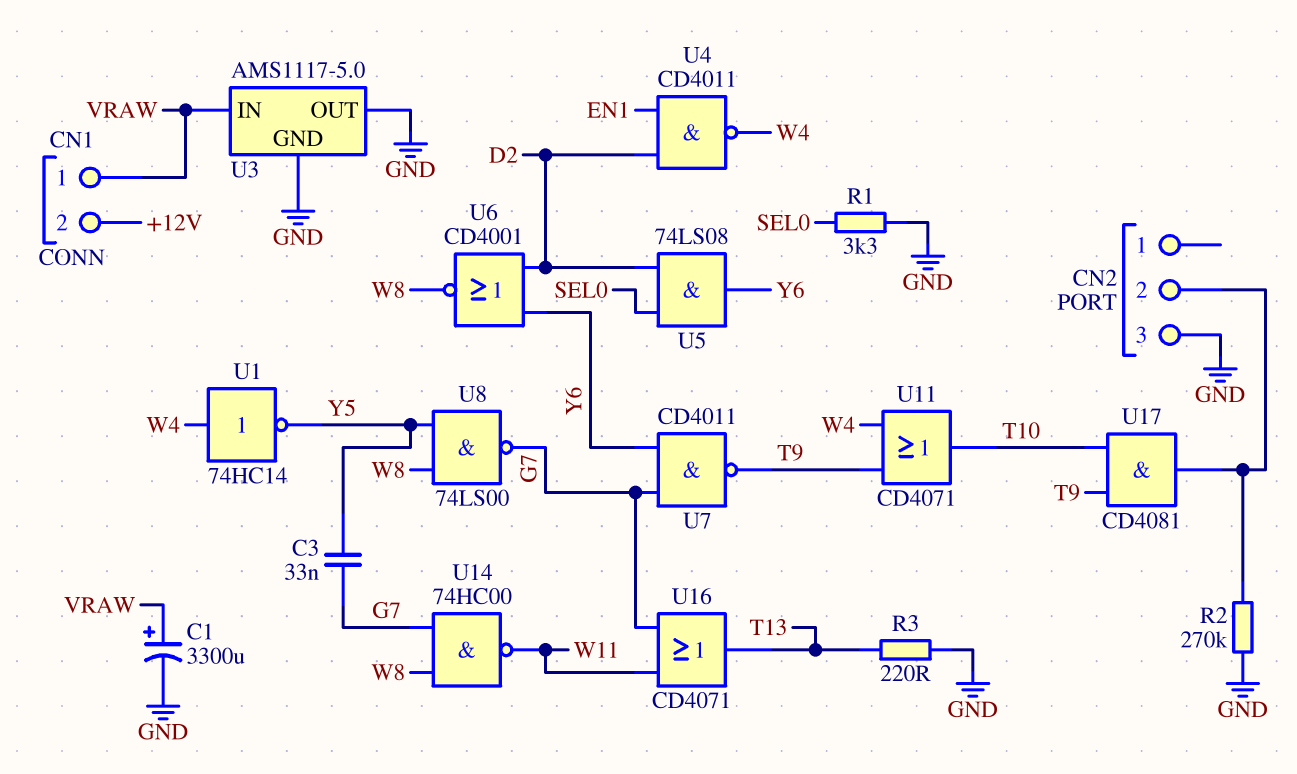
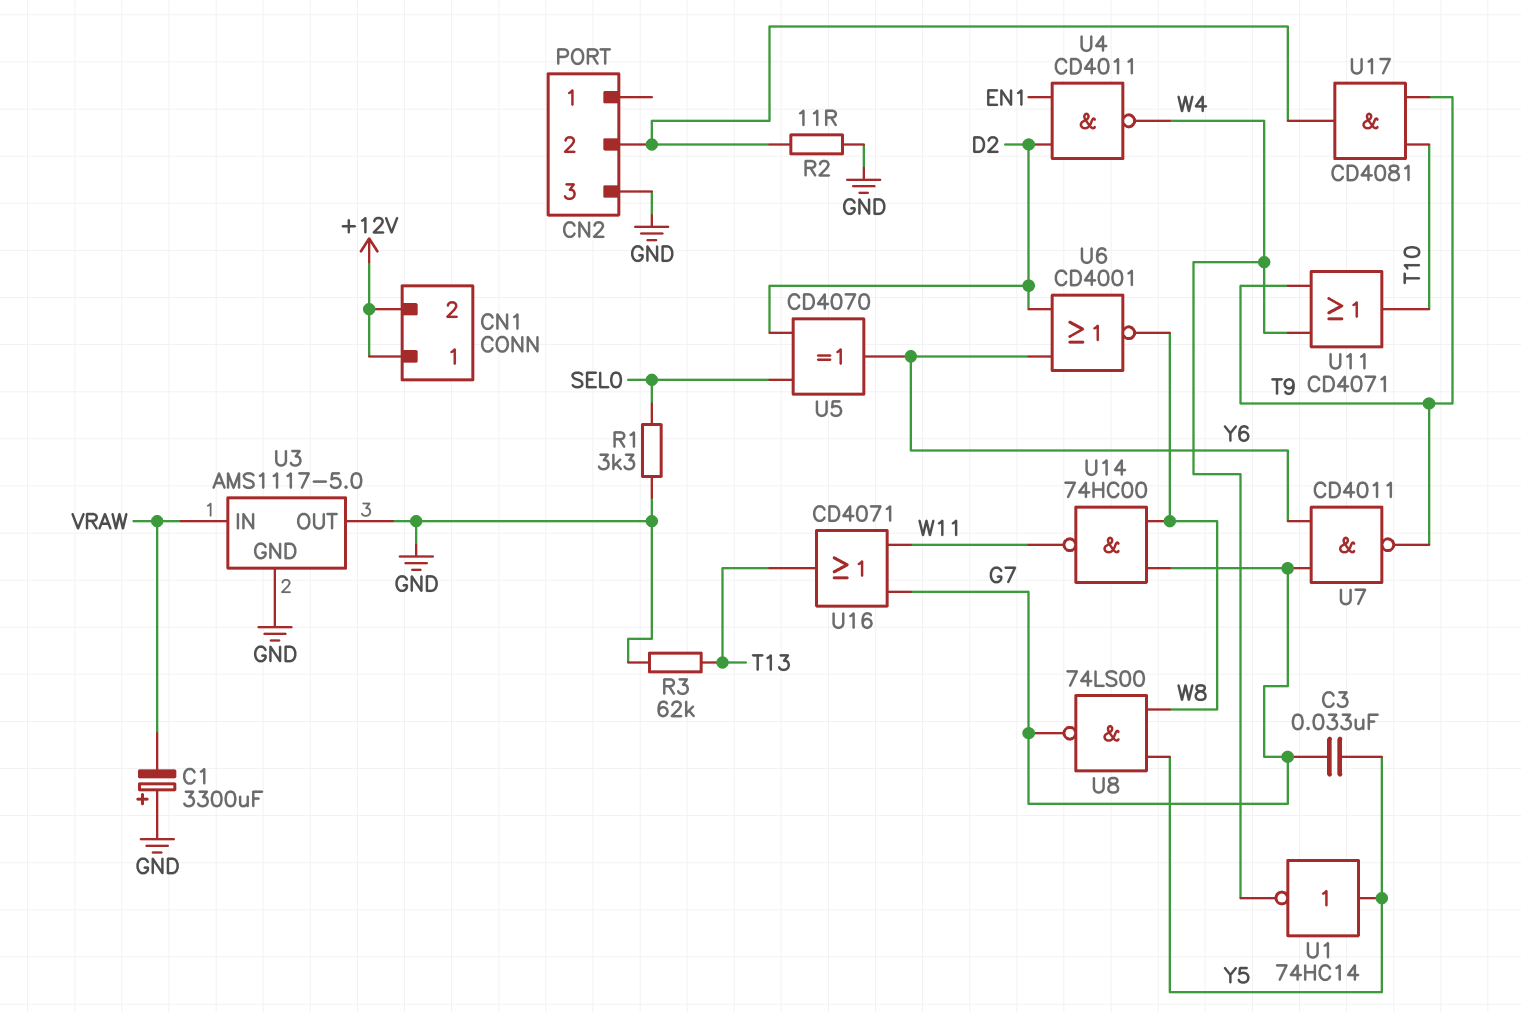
C1: 3300uF (plus VRAW, minus GND) -> 3300uF (plus GND, minus VRAW)
CN1 pin 1: VRAW -> +12V
R2: 270k (CN2/2, GND) -> 11 (CN2/2, GND)
R3: 220 (GND, T13) -> 62k (GND, T13)
U1: NOT 74HC14 (in W4, out Y5) -> NOT 74HC14 (in Y5, out W4)
U5: AND 74LS08 (in D2, in SEL0, out Y6) -> XOR CD4070 (in D2, in SEL0, out Y6)

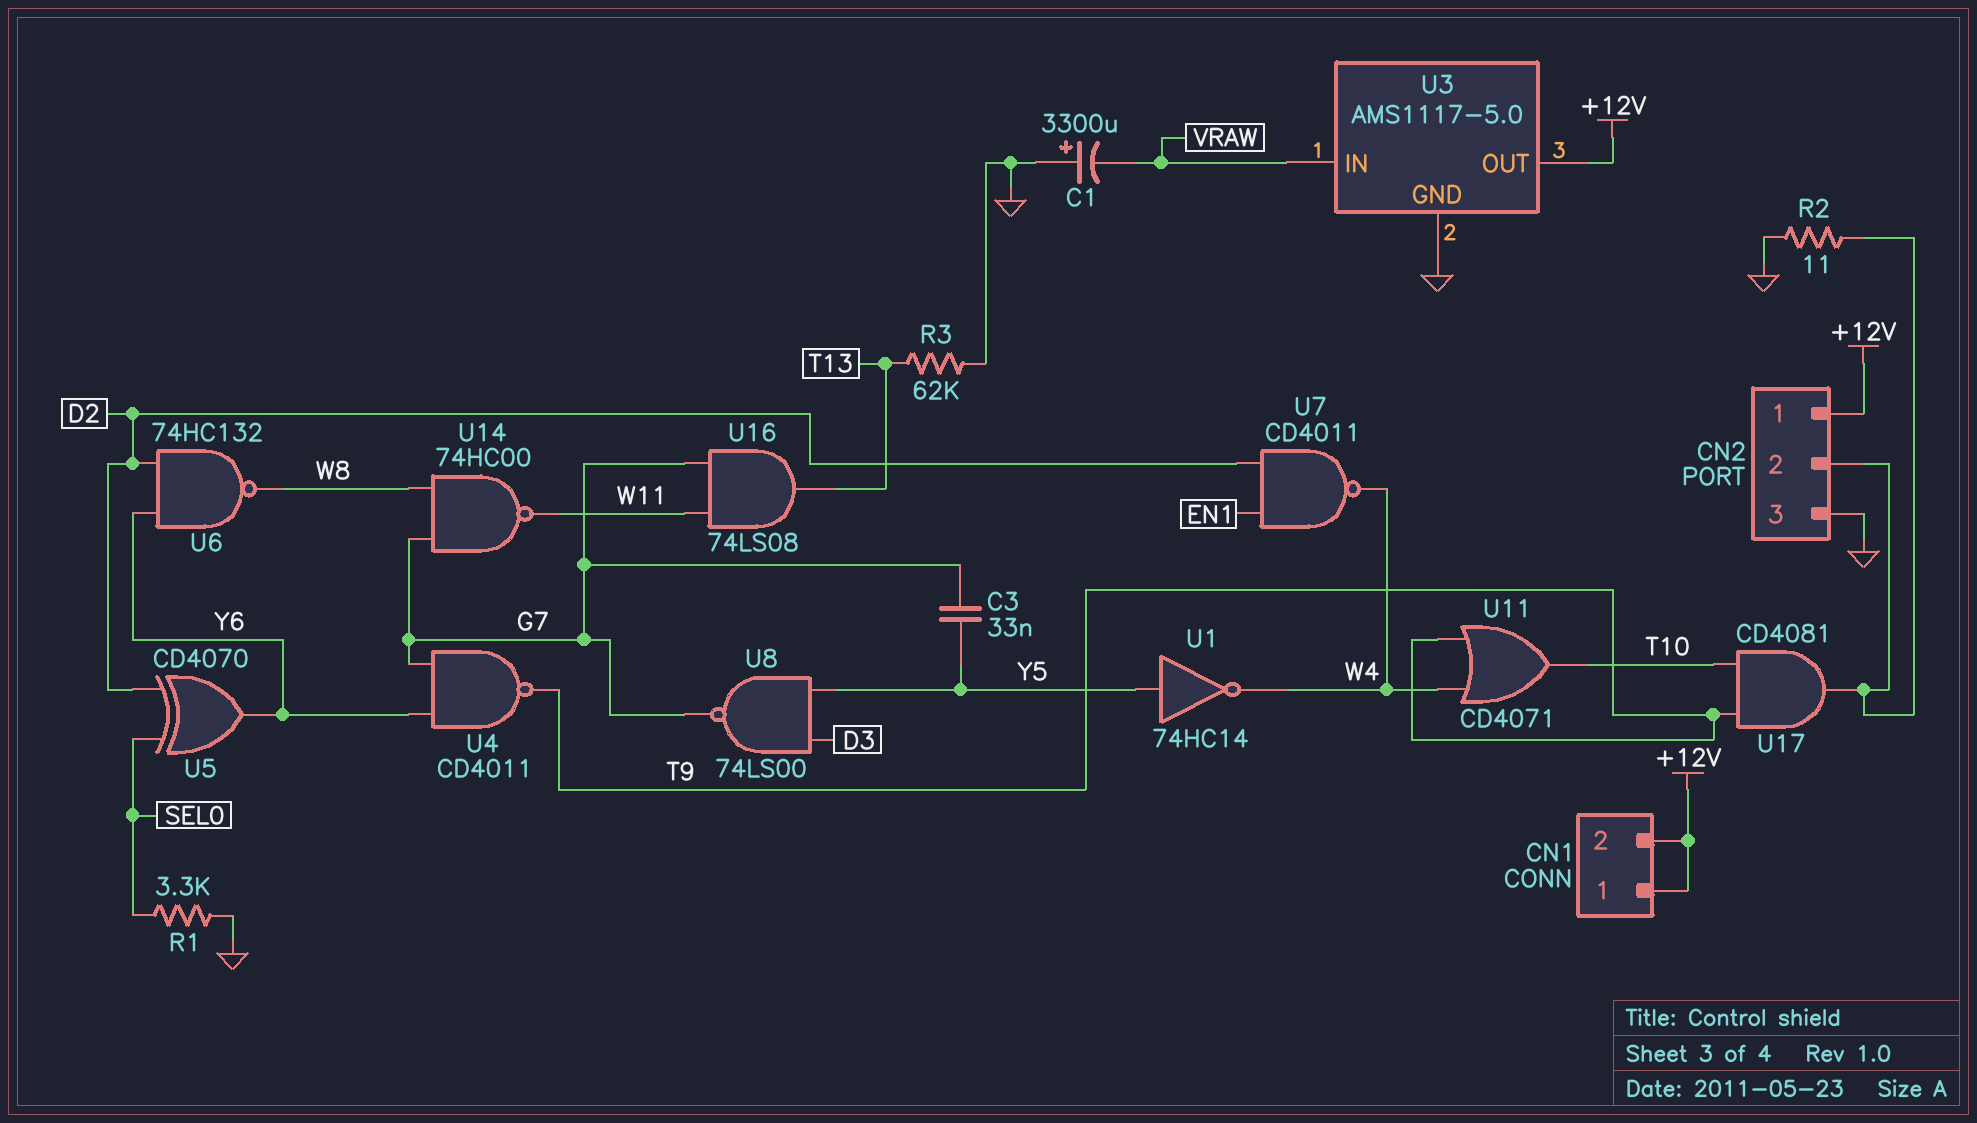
CN2 pin 1: none -> +12V
U3 pin OUT: GND -> +12V
U4: NAND CD4011 (in D2, in EN1, out W4) -> NAND CD4011 (in G7, in Y6, out T9)
U6: NOR CD4001 (in D2, in Y6, out W8) -> NAND 74HC132 (in D2, in Y6, out W8)
U7: NAND CD4011 (in G7, in Y6, out T9) -> NAND CD4011 (in D2, in EN1, out W4)
U8: NAND 74LS00 (in W8, in Y5, out G7) -> NAND 74LS00 (in D3, in Y5, out G7)
U16: OR CD4071 (in G7, in W11, out T13) -> AND 74LS08 (in G7, in W11, out T13)

